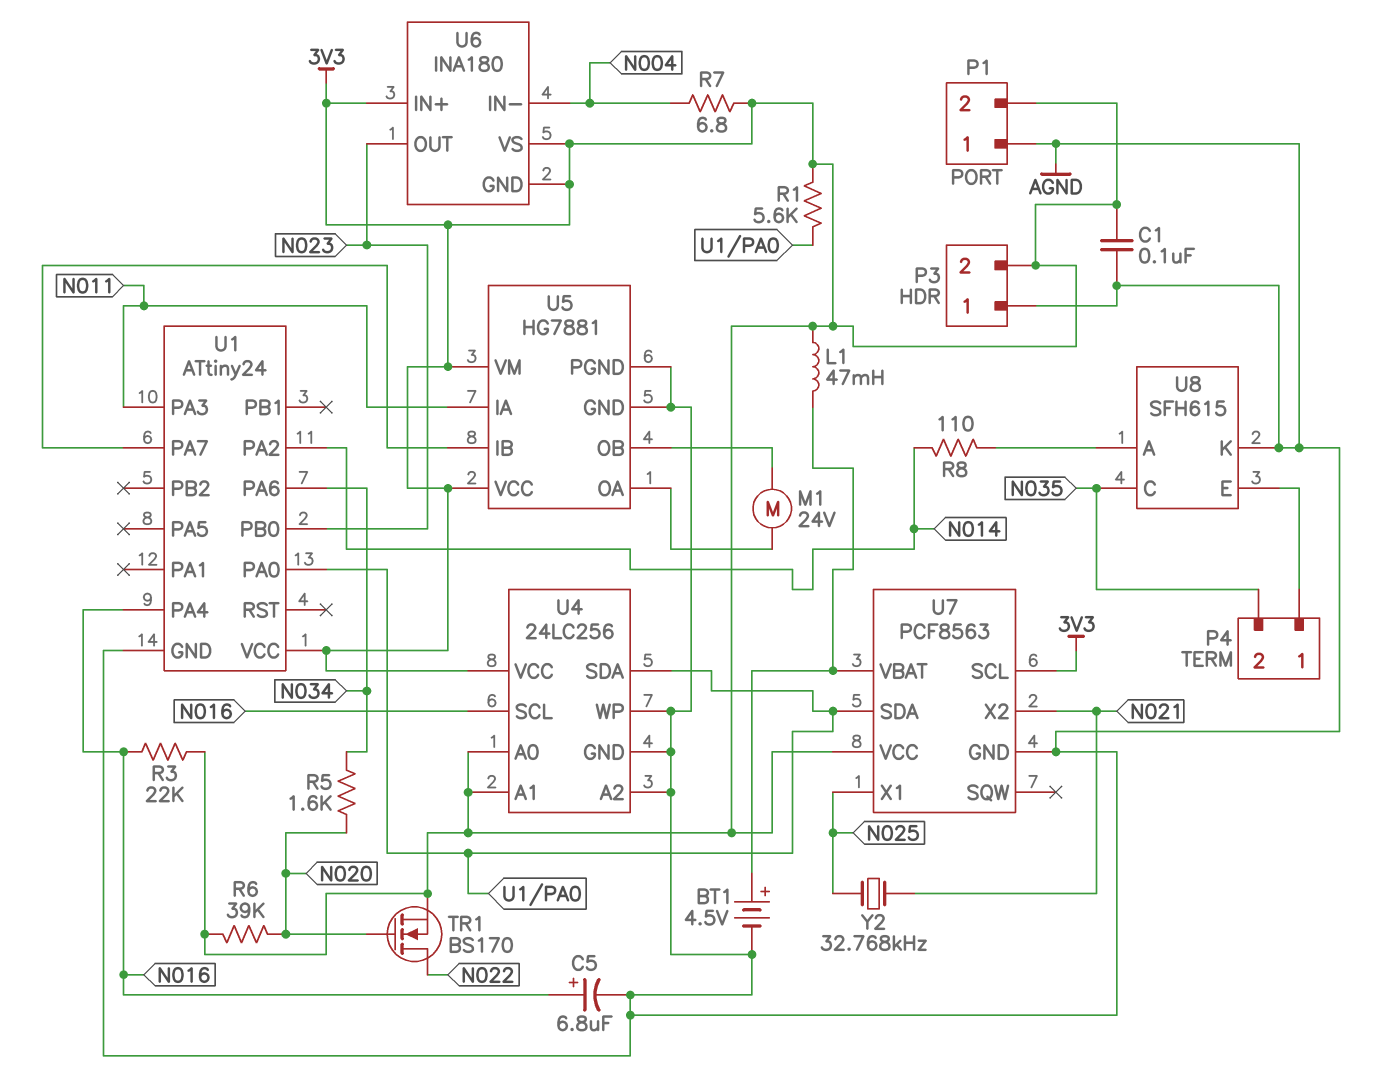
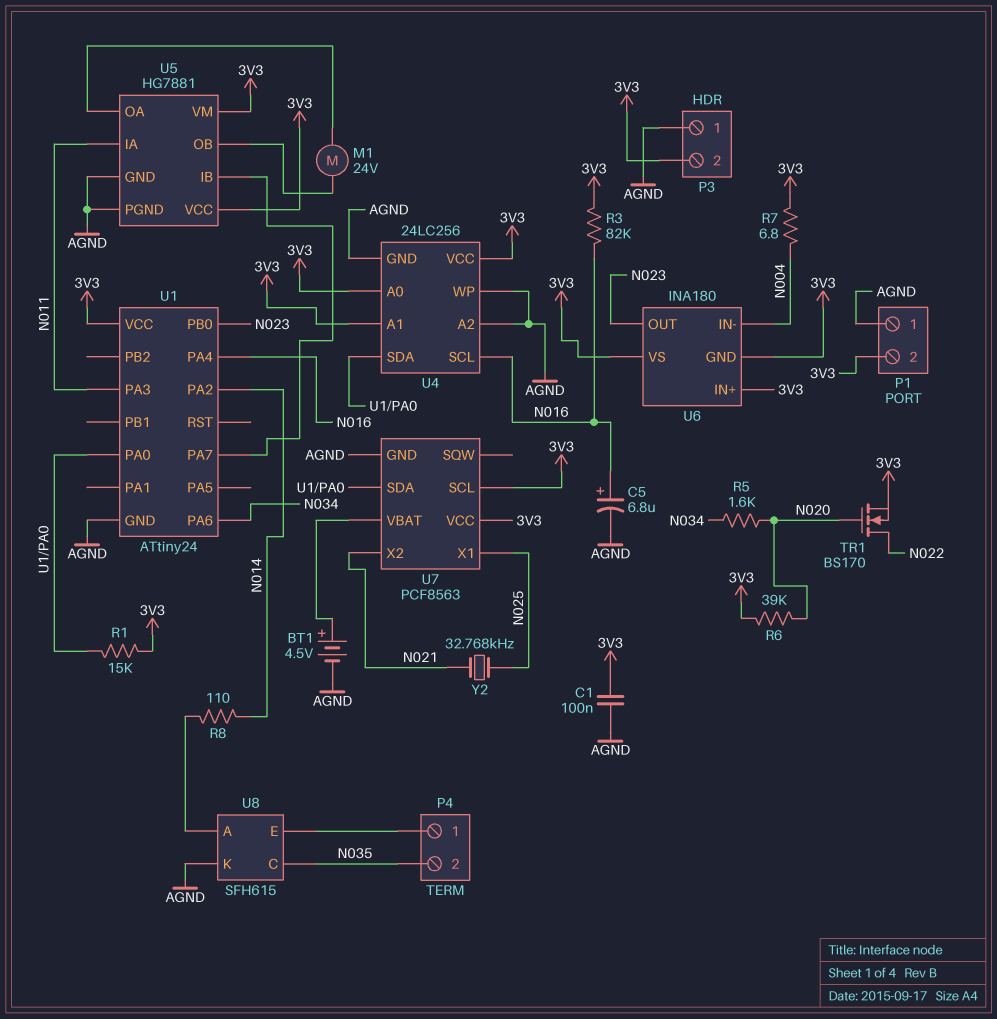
L1: 47mH (3V3, U7/VBAT) -> none
R1: 5.6k (3V3, U1/PA0) -> 15k (3V3, U1/PA0)
R3: 22k (3V3, N016) -> 82k (3V3, N016)

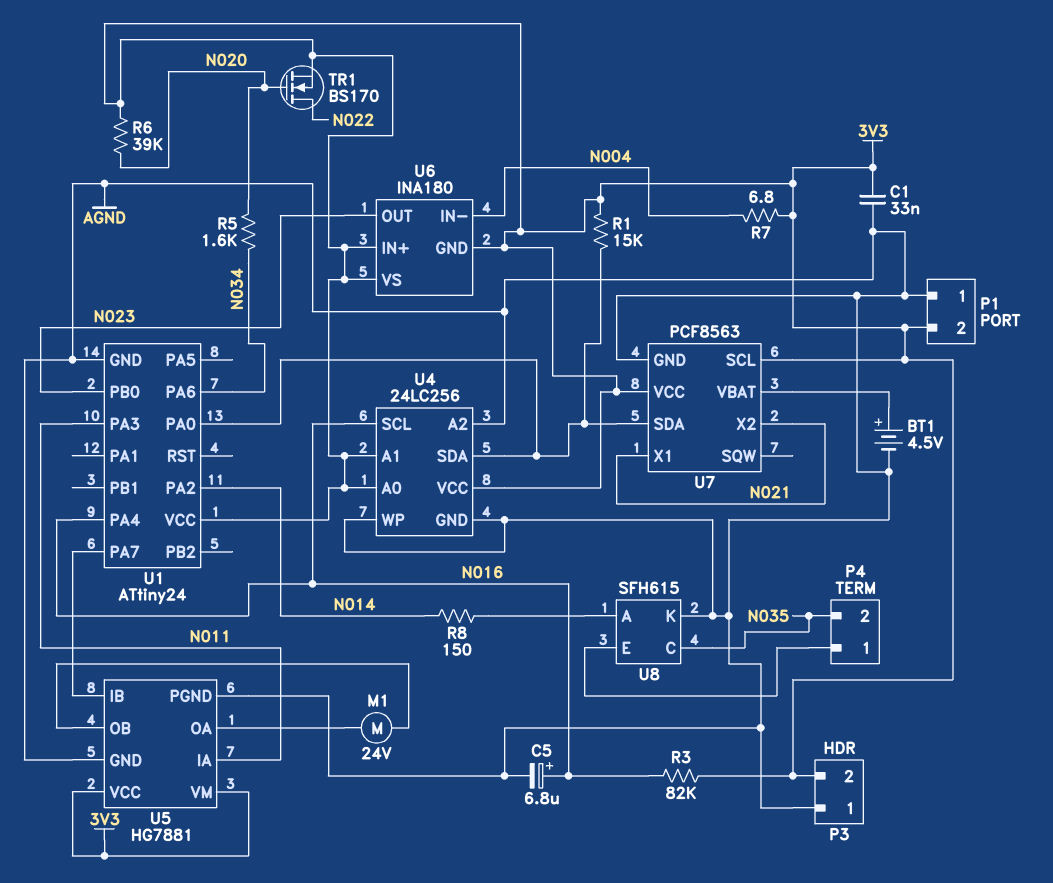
C1: 100nF (3V3, AGND) -> 33nF (3V3, AGND)
R8: 110 (N014, U8/A) -> 150 (N014, U8/A)
U7 pin X1: N025 -> N021
Y2: 32.768kHz (N021, N025) -> none

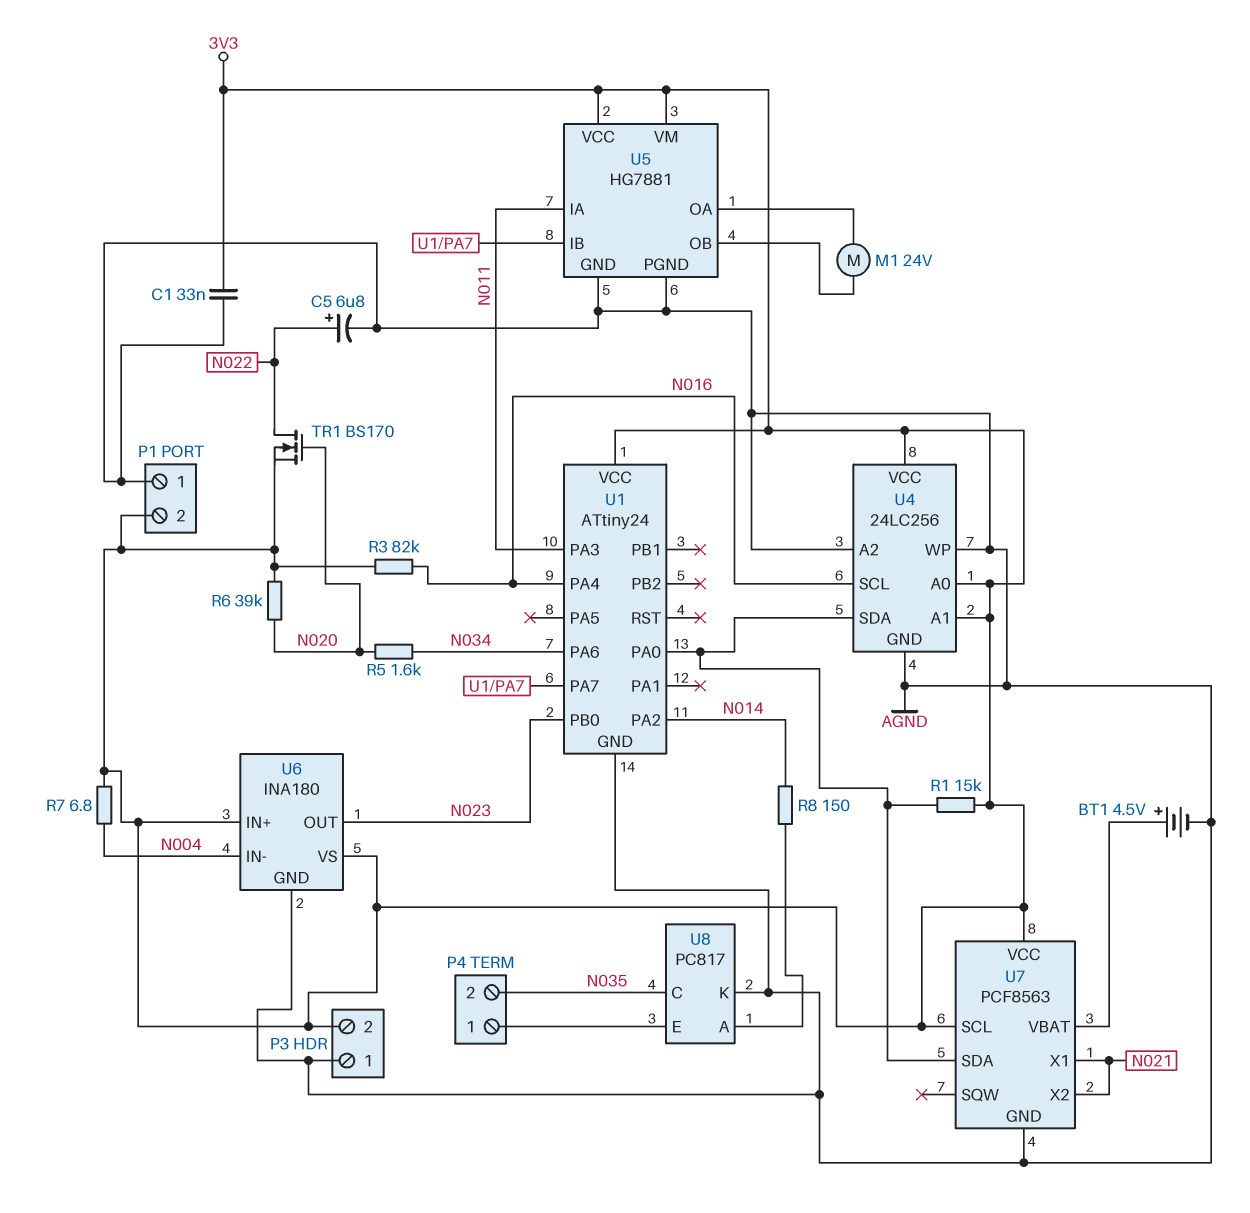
C5: 6.8uF (plus N016, minus AGND) -> 6.8uF (plus N022, minus AGND)
U6 pin GND: 3V3 -> AGND
U8: SFH615 -> PC817

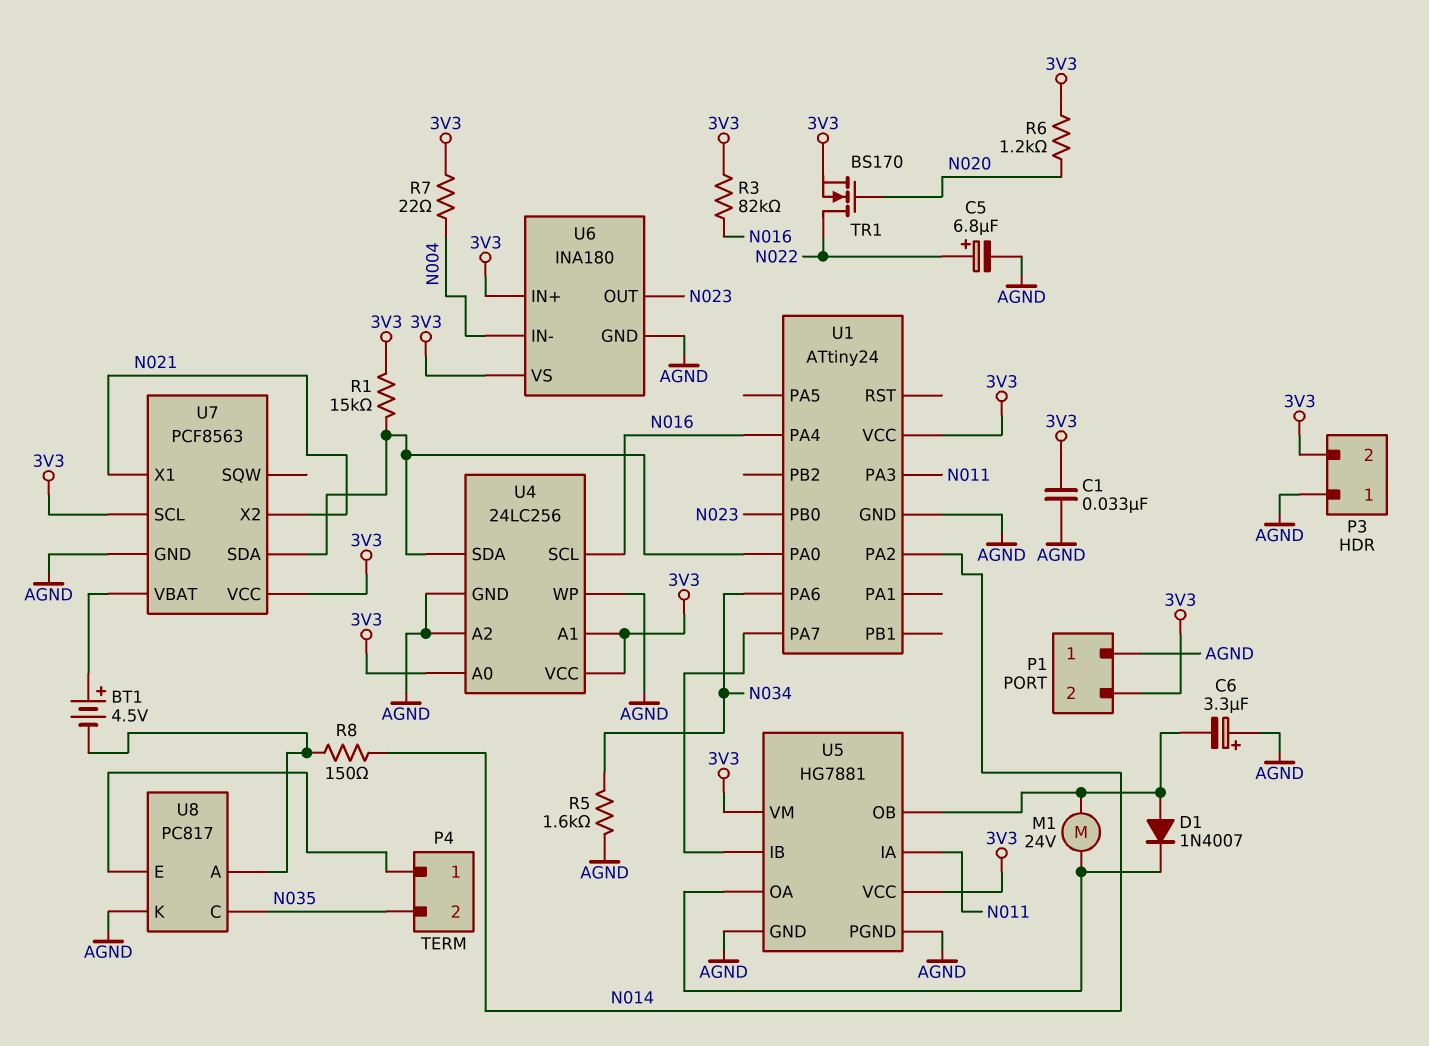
BT1: 4.5V (plus U7/VBAT, minus AGND) -> 4.5V (plus U7/VBAT, minus U8/A)
C6: none -> 3.3uF (plus AGND, minus U5/OB)
D1: none -> diode 1N4007 (A U5/OB, K U5/OA)
R5: 1.6k (N020, N034) -> 1.6k (AGND, N034)
R6: 39k (3V3, N020) -> 1.2k (3V3, N020)
R7: 6.8 (3V3, N004) -> 22 (3V3, N004)

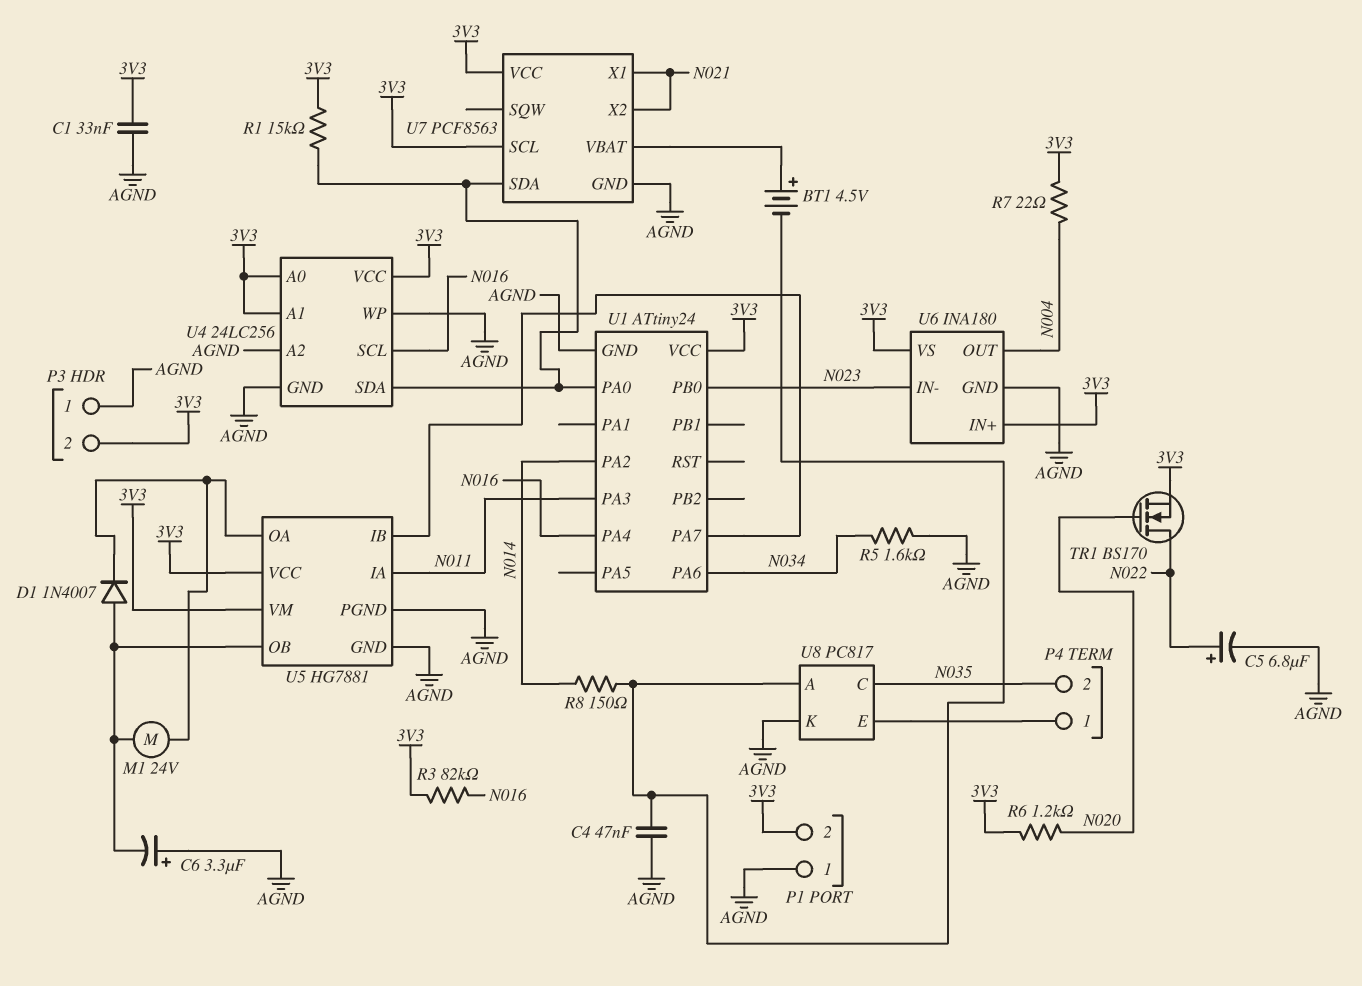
C4: none -> 47nF (AGND, U8/A)
U6 pin IN-: N004 -> N023
U6 pin OUT: N023 -> N004

